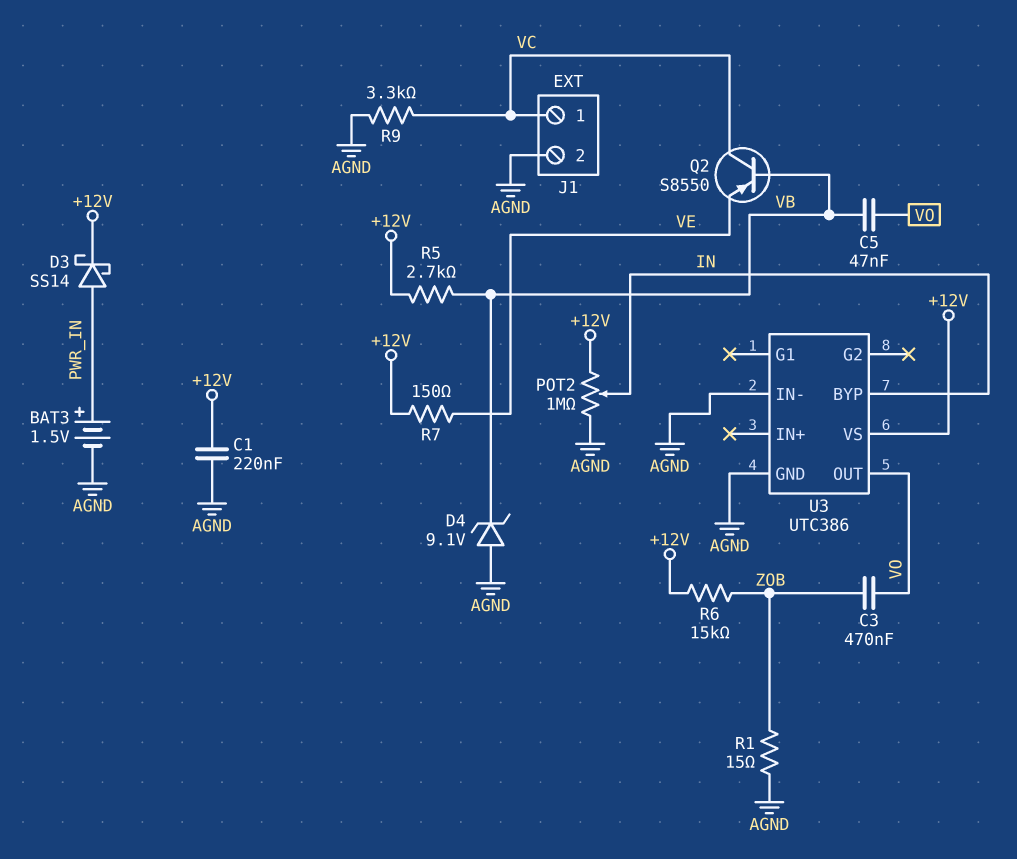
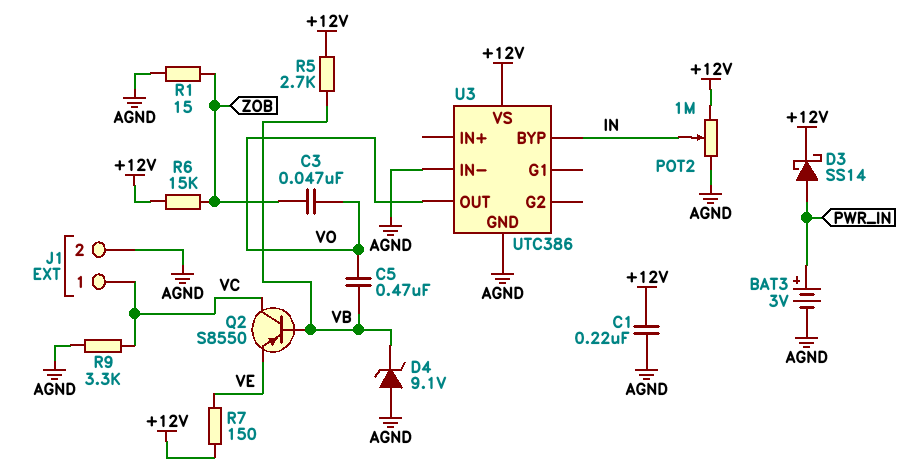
BAT3: 1.5V (plus PWR_IN, minus AGND) -> 3V (plus PWR_IN, minus AGND)
C3: 470nF (VO, ZOB) -> 47nF (VO, ZOB)
C5: 47nF (VB, VO) -> 470nF (VB, VO)

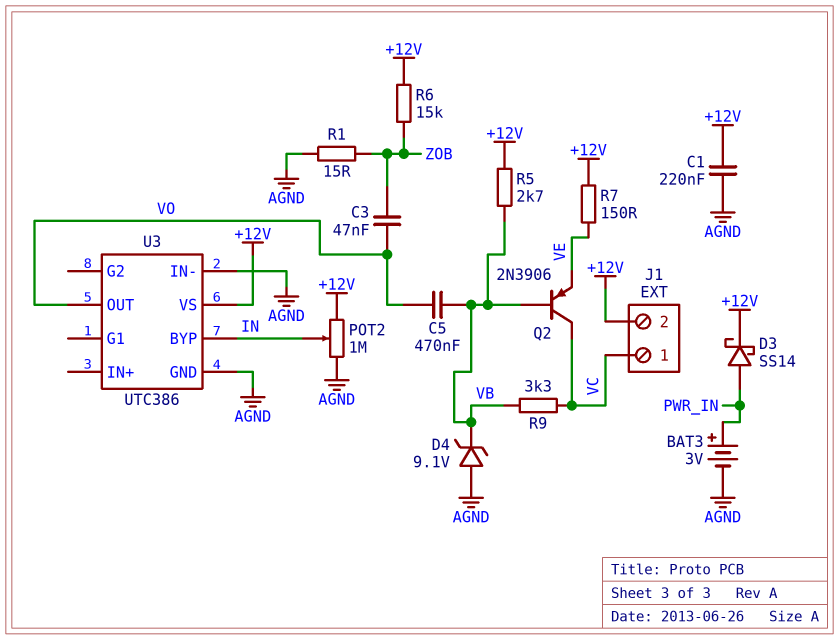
J1 pin 2: AGND -> +12V
Q2: PNP S8550 (B VB, C VC, E VE) -> PNP 2N3906 (B VB, C VC, E VE)
R9: 3.3k (AGND, VC) -> 3.3k (VB, VC)

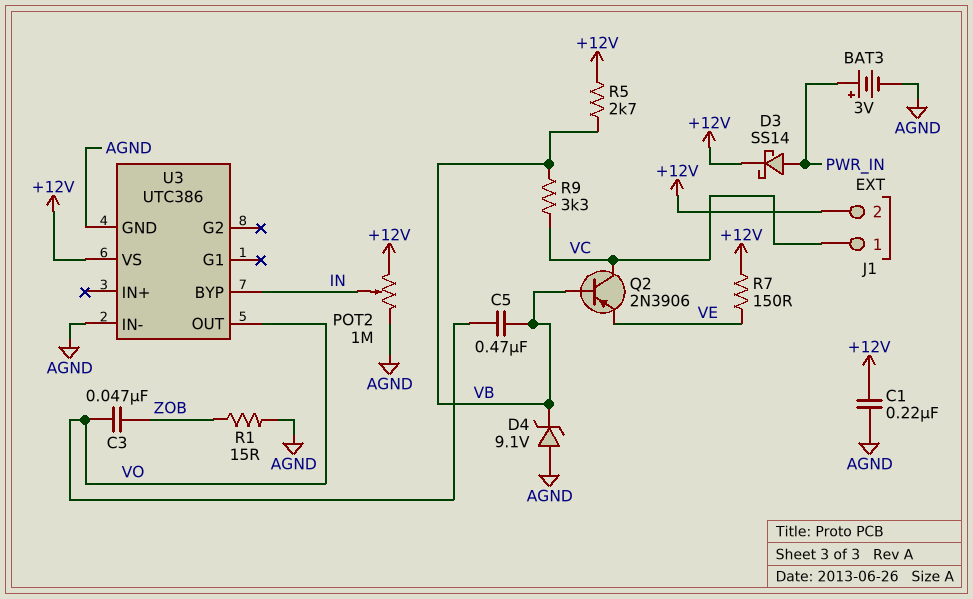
R6: 15k (+12V, ZOB) -> none

